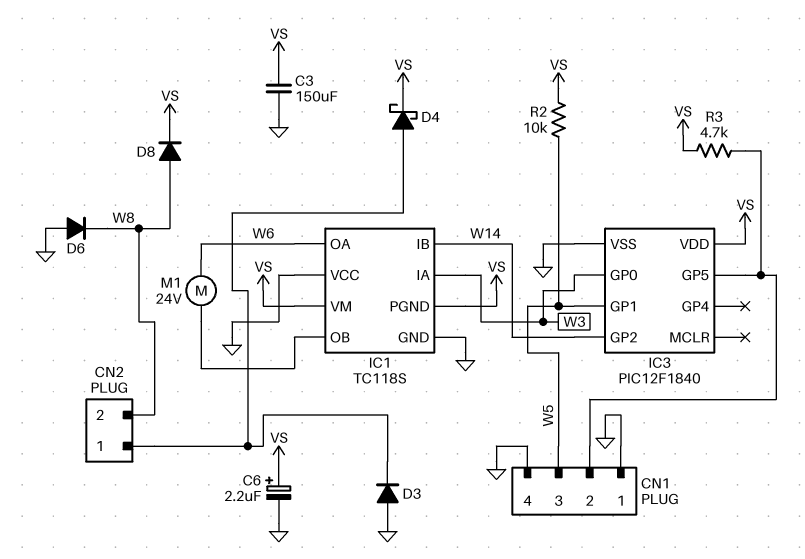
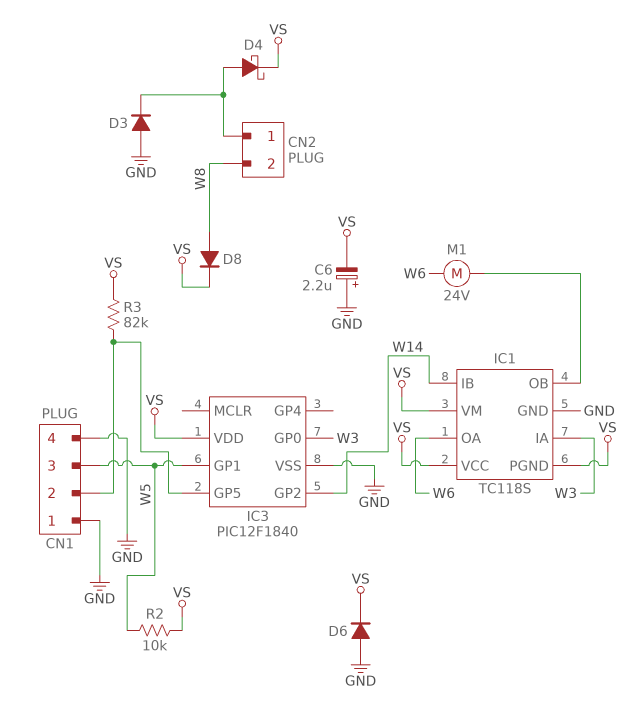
C3: 150uF (GND, VS) -> none
C6: 2.2uF (plus VS, minus GND) -> 2.2uF (plus GND, minus VS)
D6: diode (A GND, K W8) -> diode (A GND, K VS)
IC1 pin VCC: GND -> VS
R3: 4.7k (CN1/2, VS) -> 82k (CN1/2, VS)

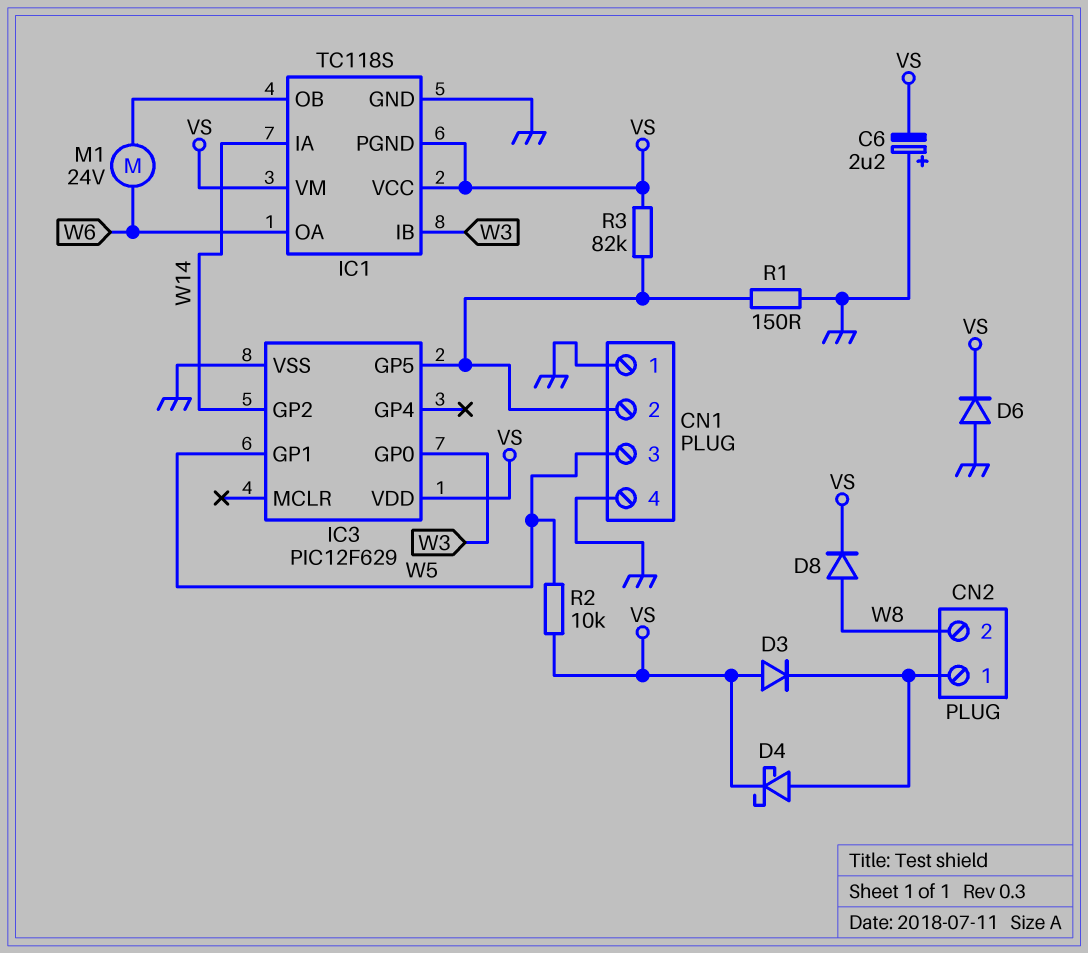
D3: diode (A GND, K CN2/1) -> diode (A VS, K CN2/1)
IC1 pin IA: W3 -> W14
IC1 pin IB: W14 -> W3
IC3: PIC12F1840 -> PIC12F629
R1: none -> 150 (CN1/2, GND)

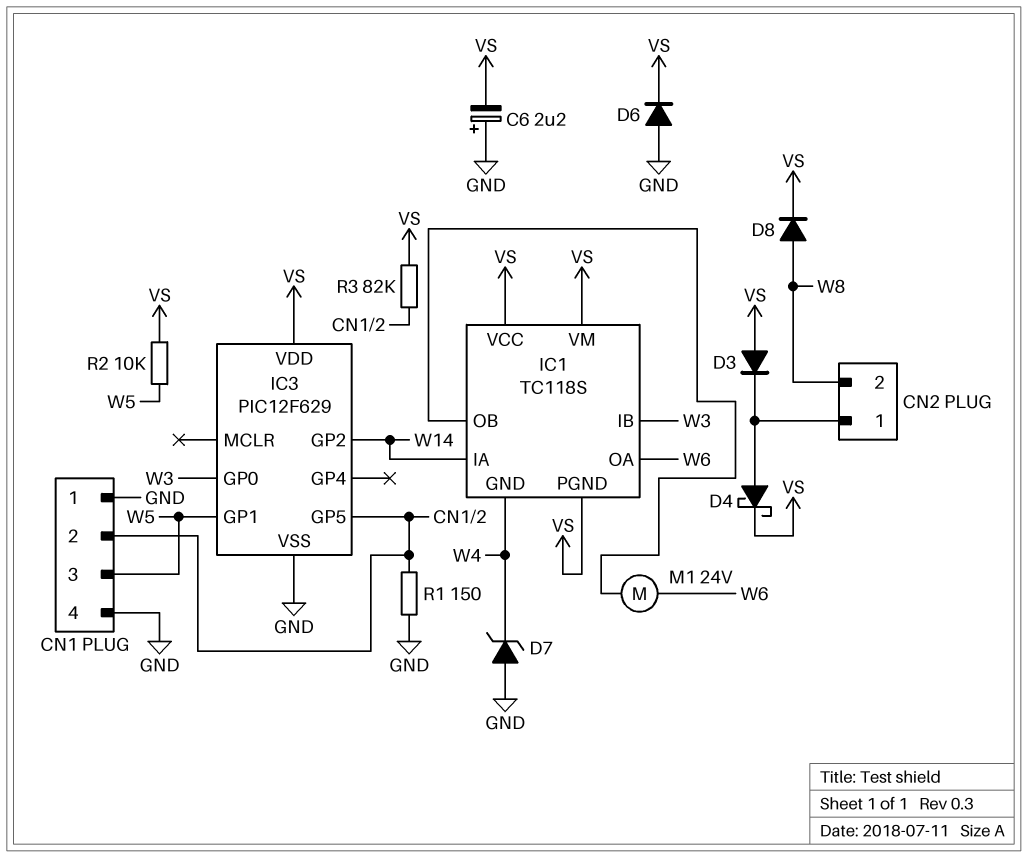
D7: none -> zener (A GND, K W4)
IC1 pin GND: GND -> W4

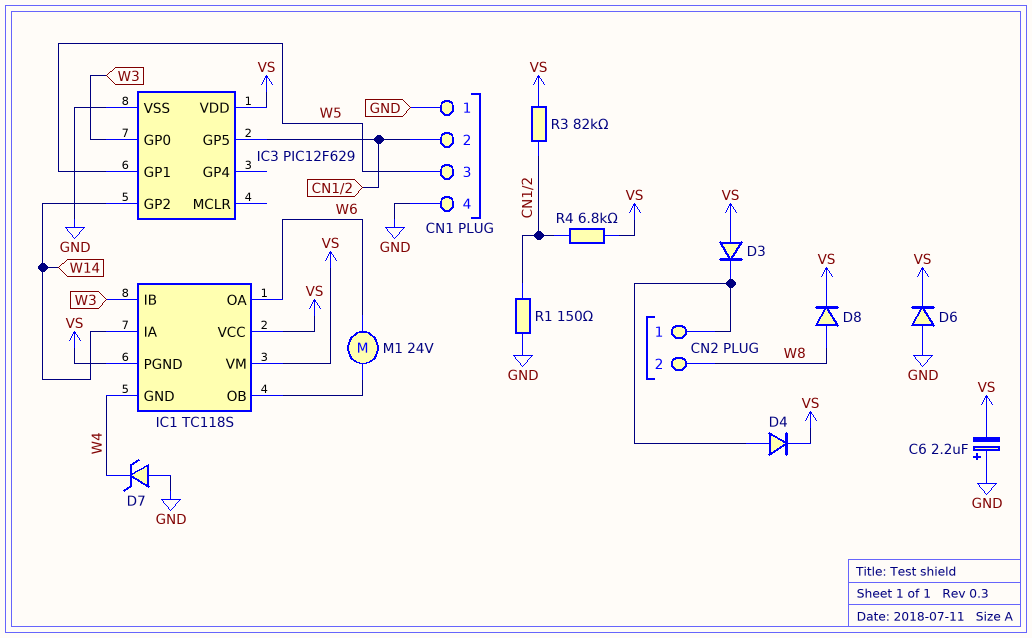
D4: schottky (A CN2/1, K VS) -> diode (A CN2/1, K VS)
R2: 10k (VS, W5) -> none
R4: none -> 6.8k (CN1/2, VS)

